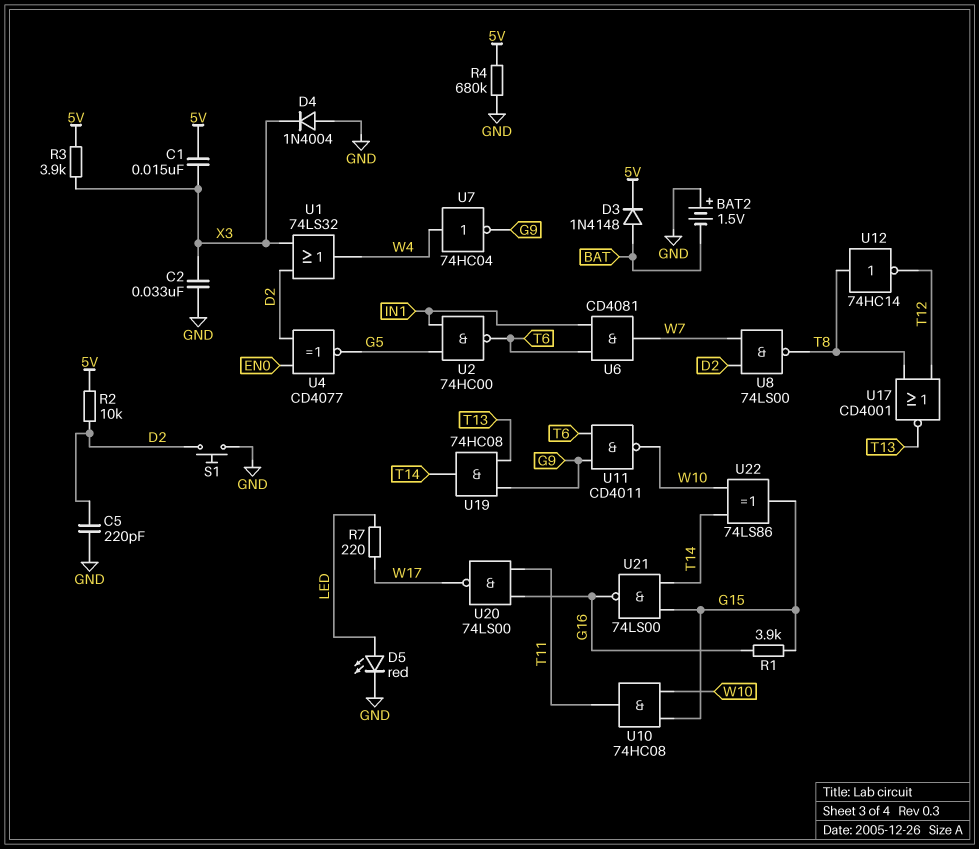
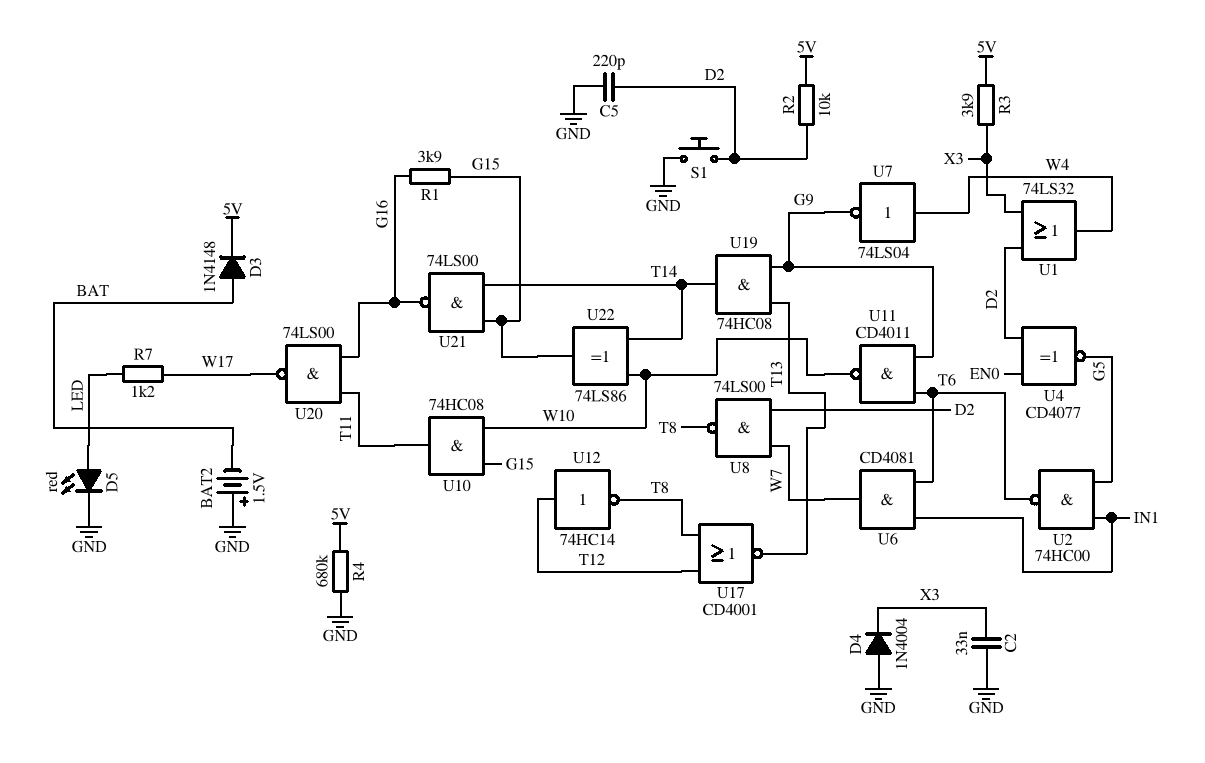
C1: 15nF (5V, X3) -> none
R7: 220 (LED, W17) -> 1.2k (LED, W17)
U7: NOT 74HC04 (in W4, out G9) -> NOT 74LS04 (in W4, out G9)
U12: NOT 74HC14 (in T8, out T12) -> NOT 74HC14 (in T12, out T8)

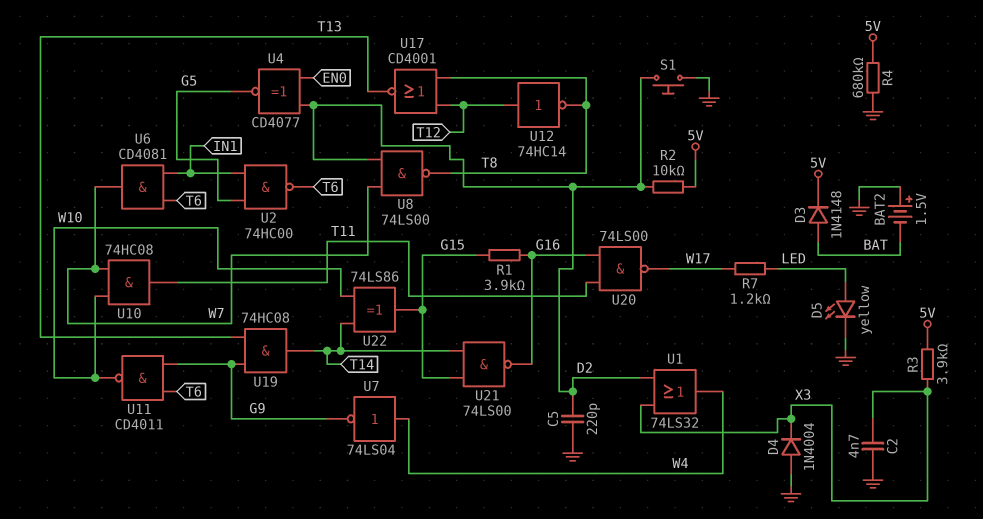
C2: 33nF (GND, X3) -> 4.7nF (GND, X3)
D5: LED red (A LED, K GND) -> LED yellow (A LED, K GND)
U10: AND 74HC08 (in G15, in W10, out T11) -> AND 74HC08 (in W7, in W10, out T11)

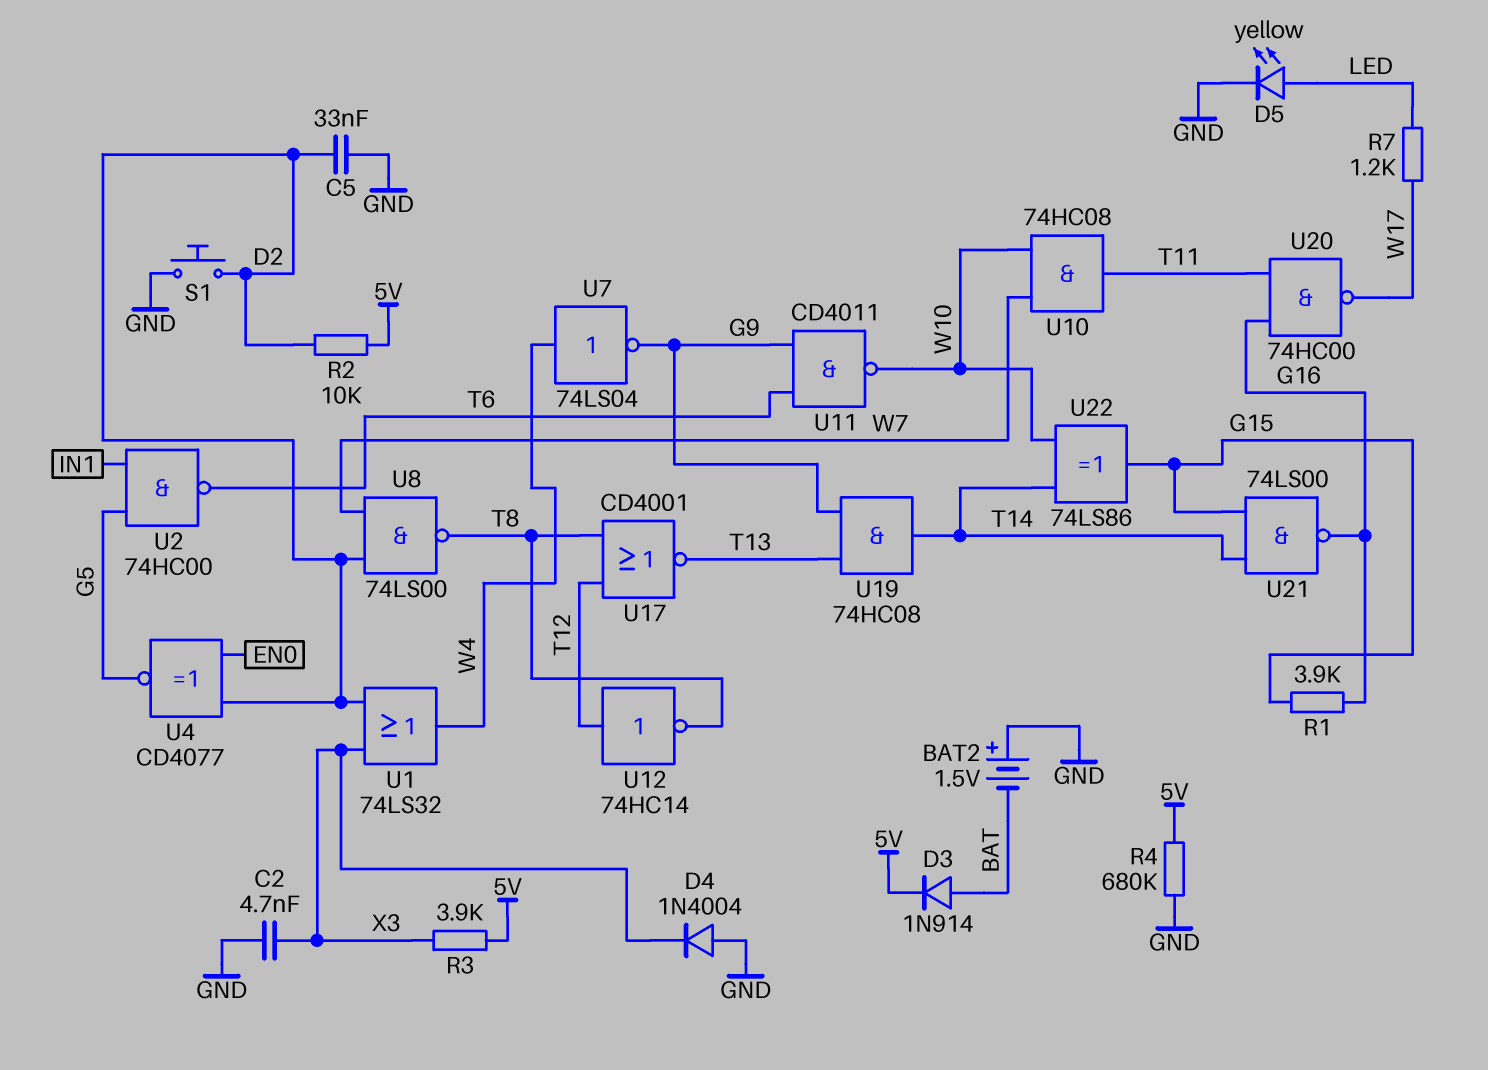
C5: 220pF (D2, GND) -> 33nF (D2, GND)
D3: diode 1N4148 (A BAT, K 5V) -> diode 1N914 (A BAT, K 5V)
U6: AND CD4081 (in IN1, in T6, out W7) -> none
U20: NAND 74LS00 (in G16, in T11, out W17) -> NAND 74HC00 (in G16, in T11, out W17)

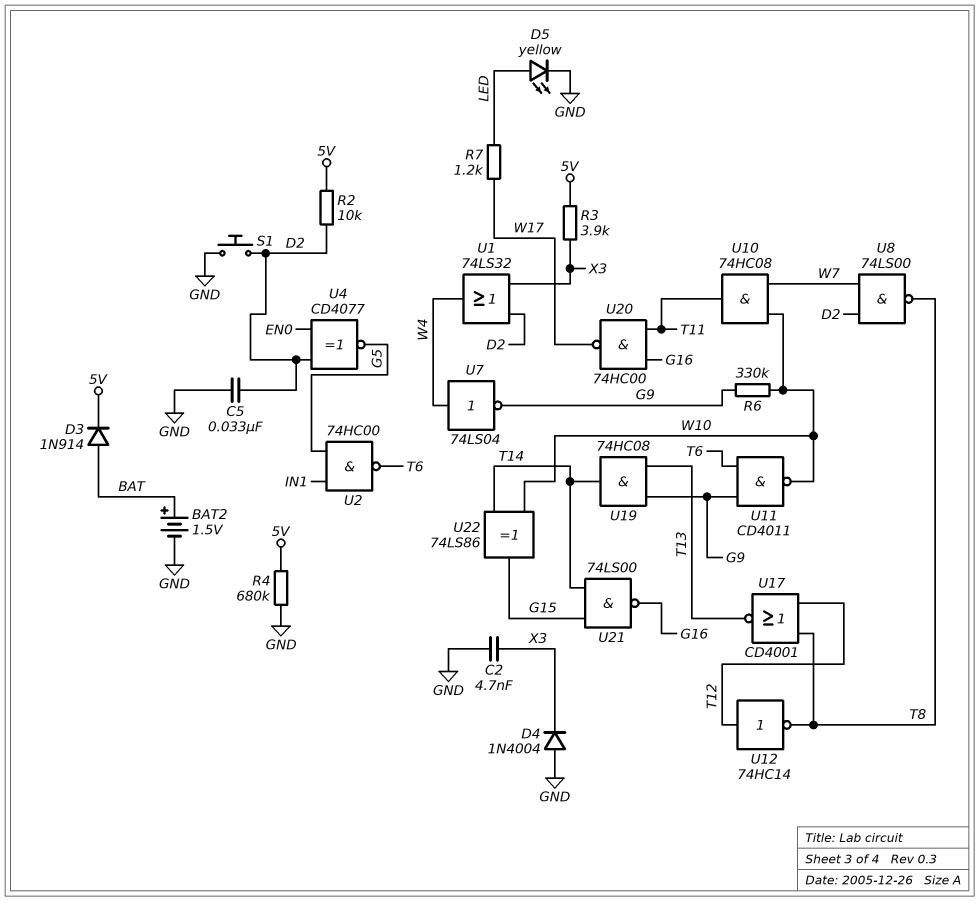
BAT2: 1.5V (plus GND, minus BAT) -> 1.5V (plus BAT, minus GND)
R1: 3.9k (G15, G16) -> none
R6: none -> 330k (G9, W10)

